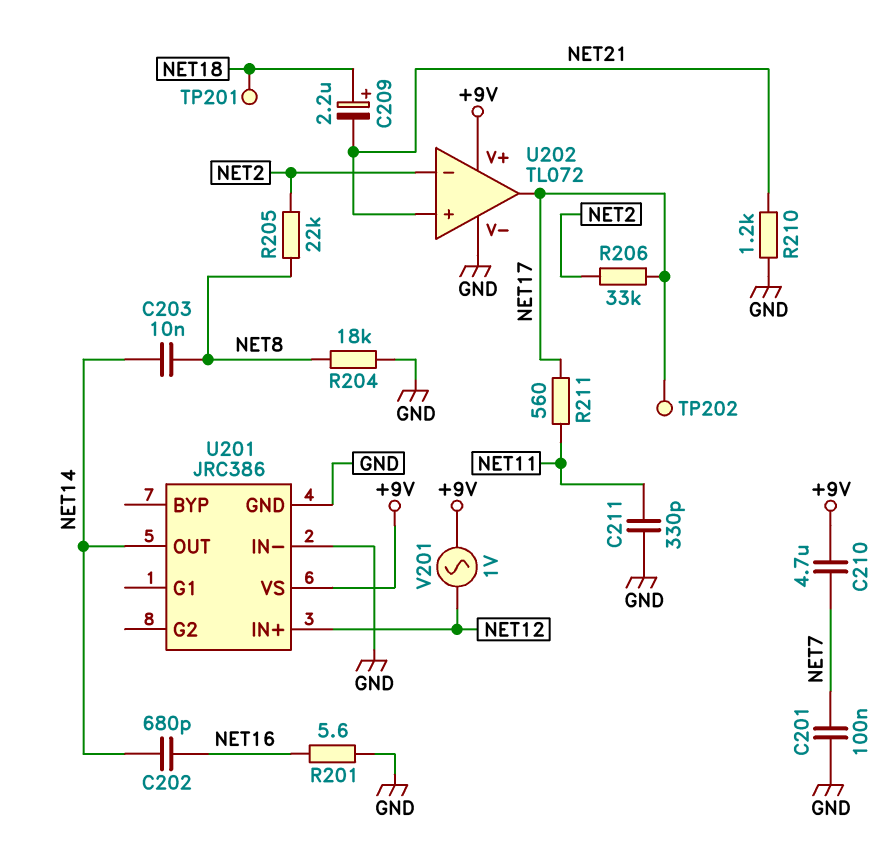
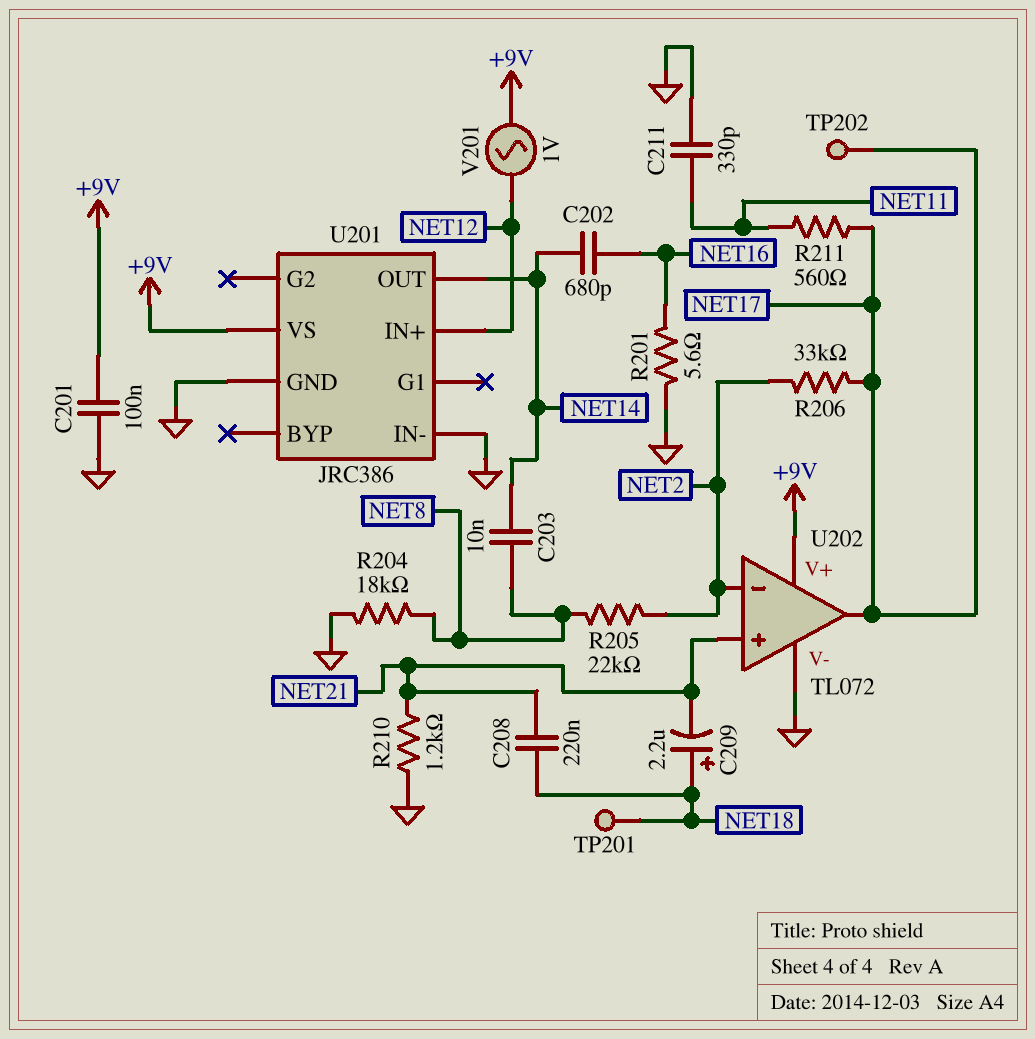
C201: 100nF (GND, NET7) -> 100nF (+9V, GND)
C208: none -> 220nF (NET18, NET21)
C210: 4.7uF (+9V, NET7) -> none

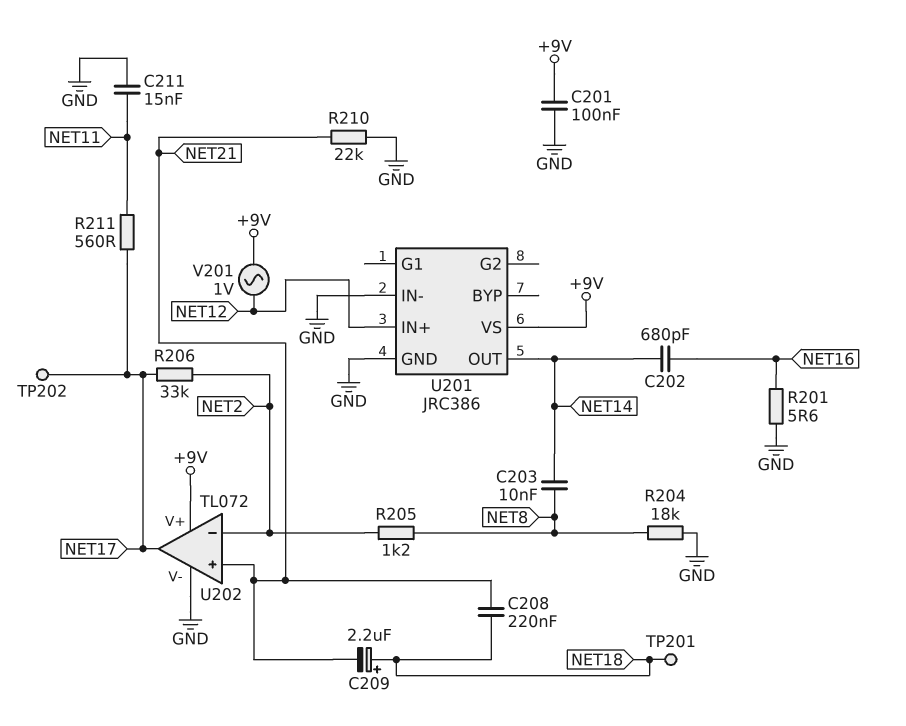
C211: 330pF (GND, NET11) -> 15nF (GND, NET11)
R205: 22k (NET2, NET8) -> 1.2k (NET2, NET8)
R210: 1.2k (GND, NET21) -> 22k (GND, NET21)

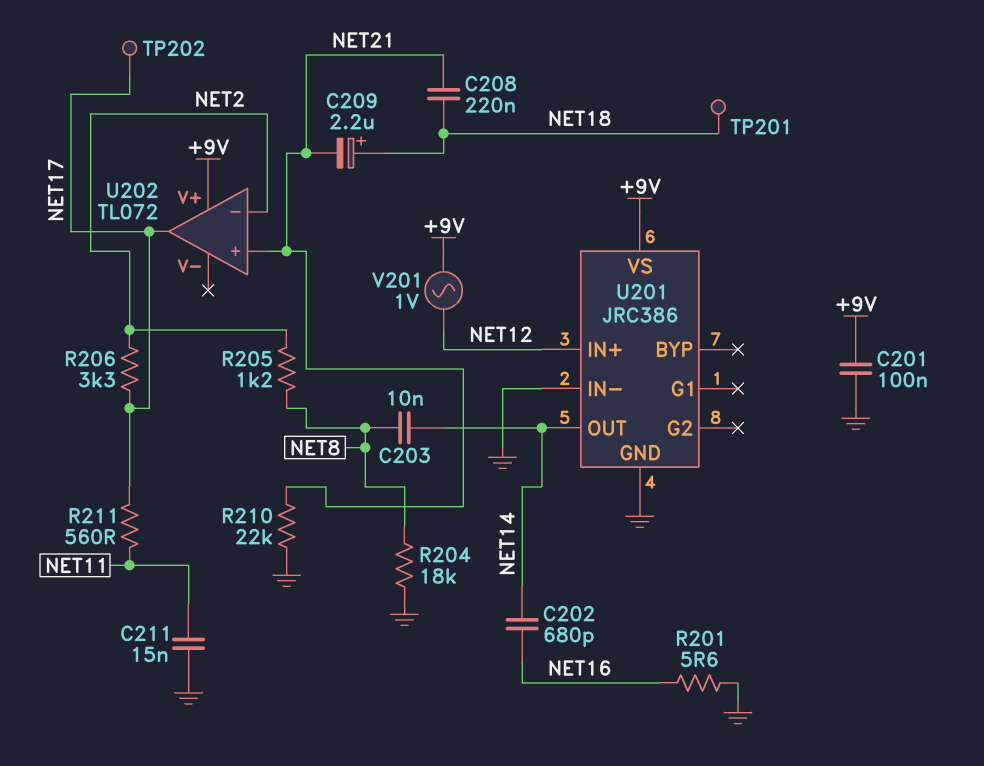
R206: 33k (NET2, NET17) -> 3.3k (NET2, NET17)
U202 pin V-: GND -> none

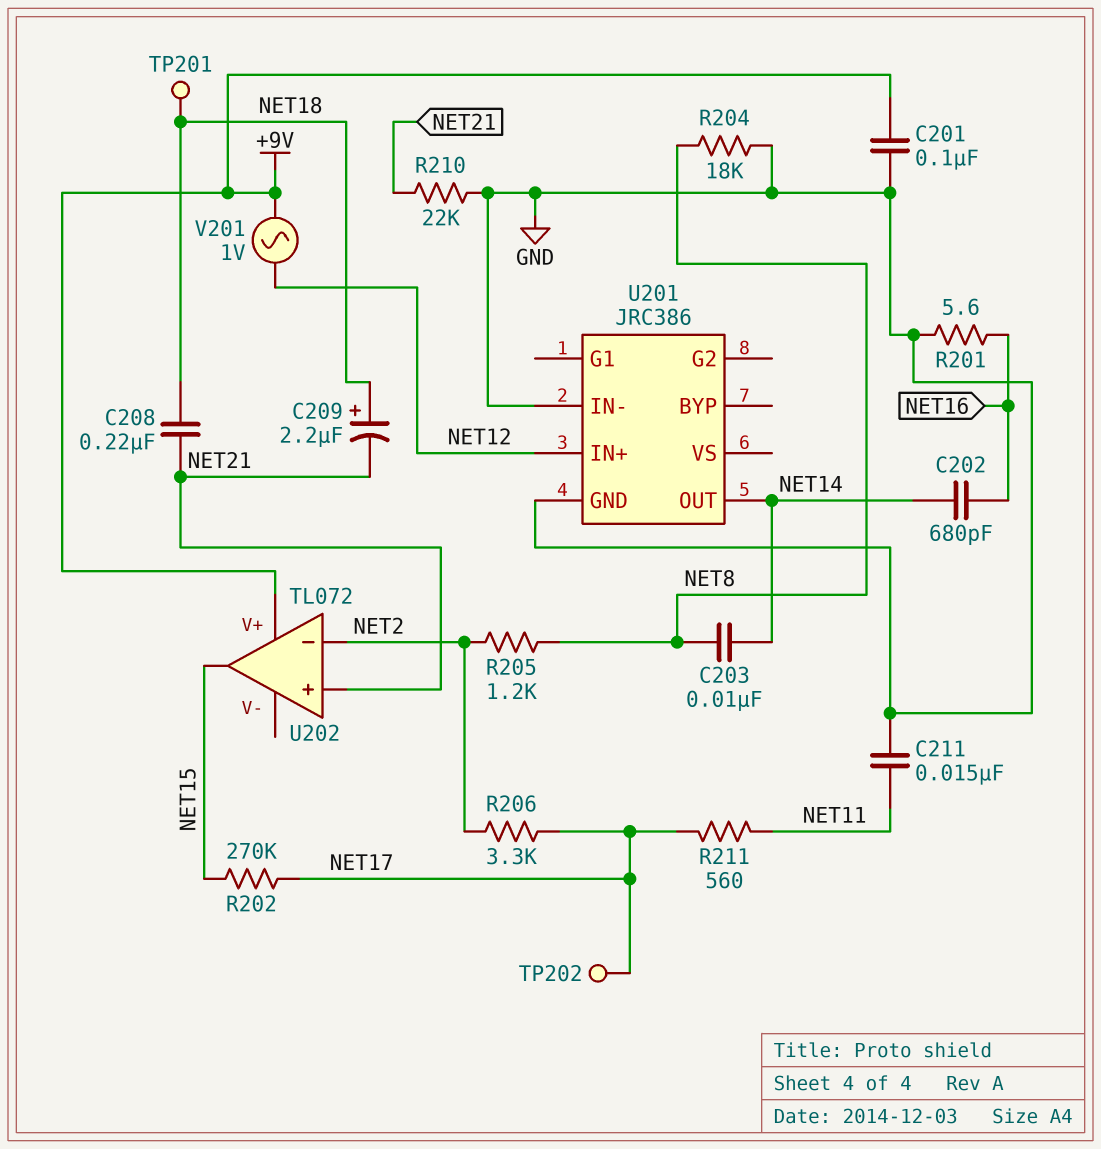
R202: none -> 270k (NET15, NET17)
U201 pin VS: +9V -> none
U202 pin out: NET17 -> NET15

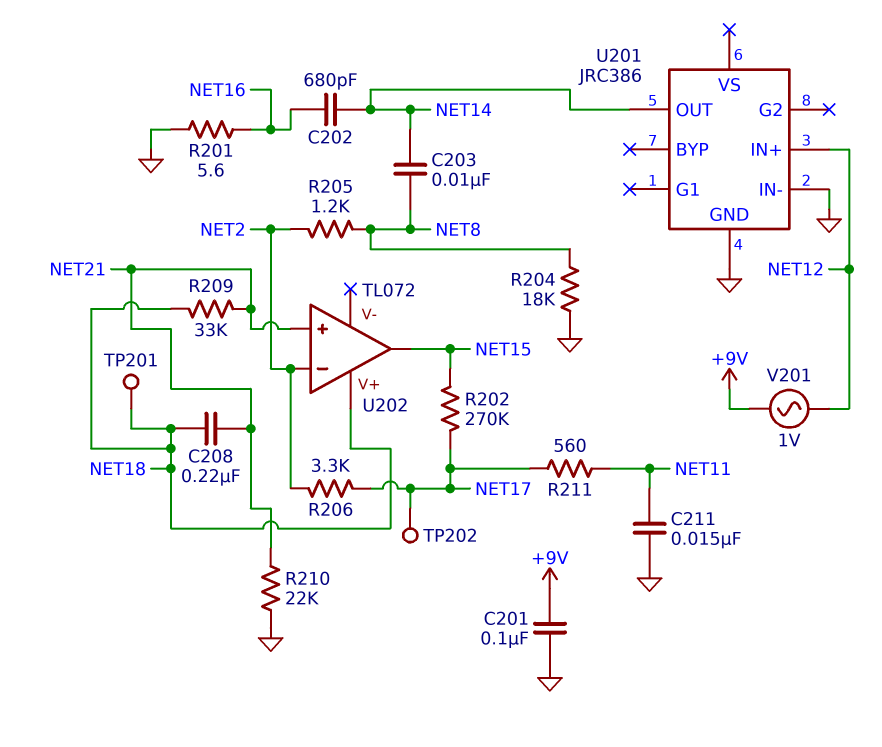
C209: 2.2uF (plus NET18, minus NET21) -> none
R209: none -> 33k (NET18, NET21)
U202 pin V+: +9V -> NET18

